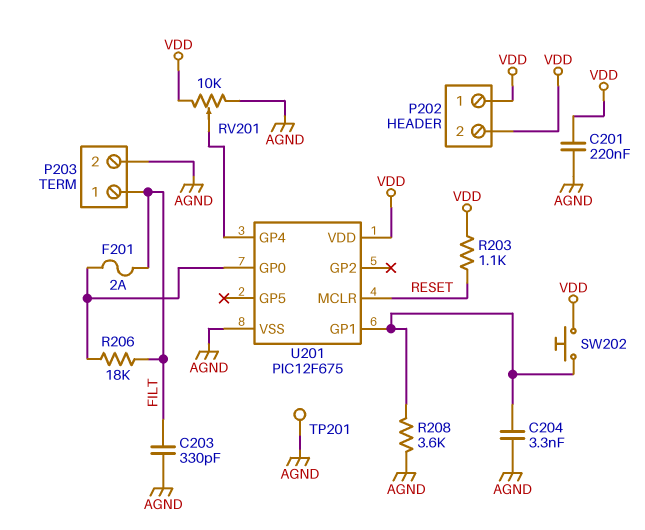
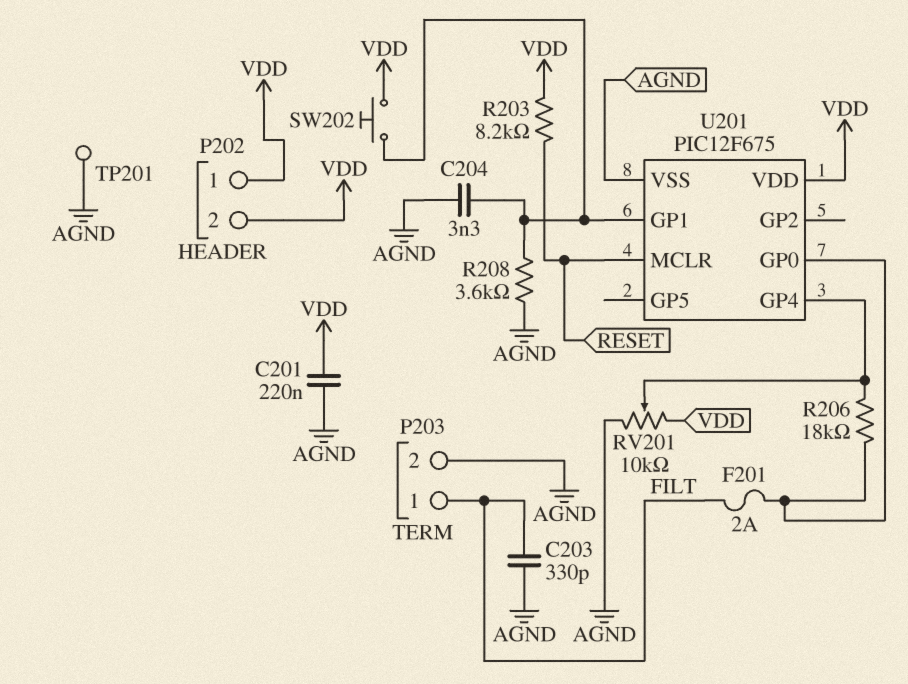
R203: 1.1k (RESET, VDD) -> 8.2k (RESET, VDD)
R206: 18k (FILT, U201/GP0) -> 18k (U201/GP0, U201/GP4)

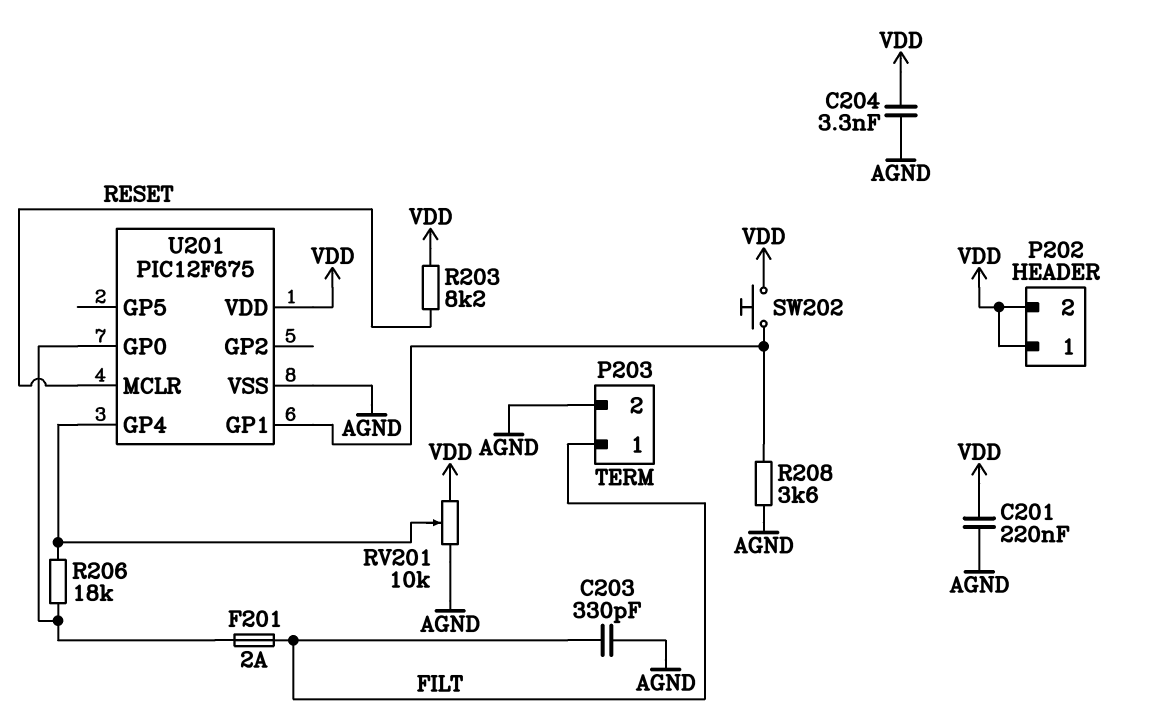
C204: 3.3nF (AGND, U201/GP1) -> 3.3nF (AGND, VDD)
TP201: test point (AGND) -> none

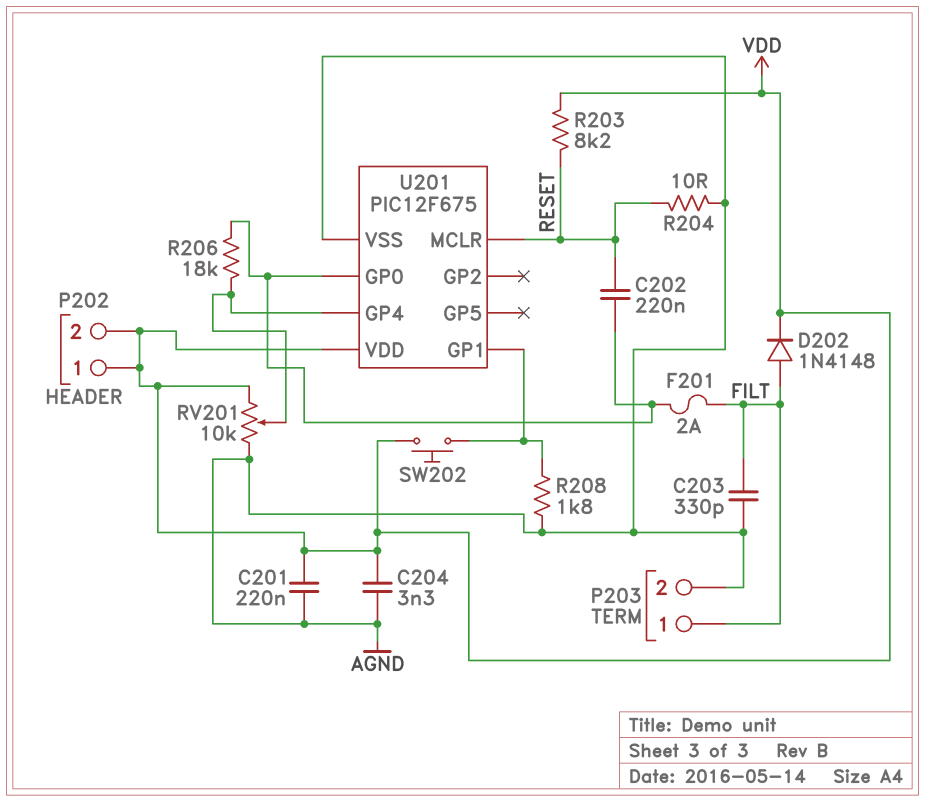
C202: none -> 220nF (RESET, U201/GP0)
D202: none -> diode 1N4148 (A FILT, K VDD)
R204: none -> 10 (AGND, RESET)
R208: 3.6k (AGND, U201/GP1) -> 1.8k (AGND, U201/GP1)

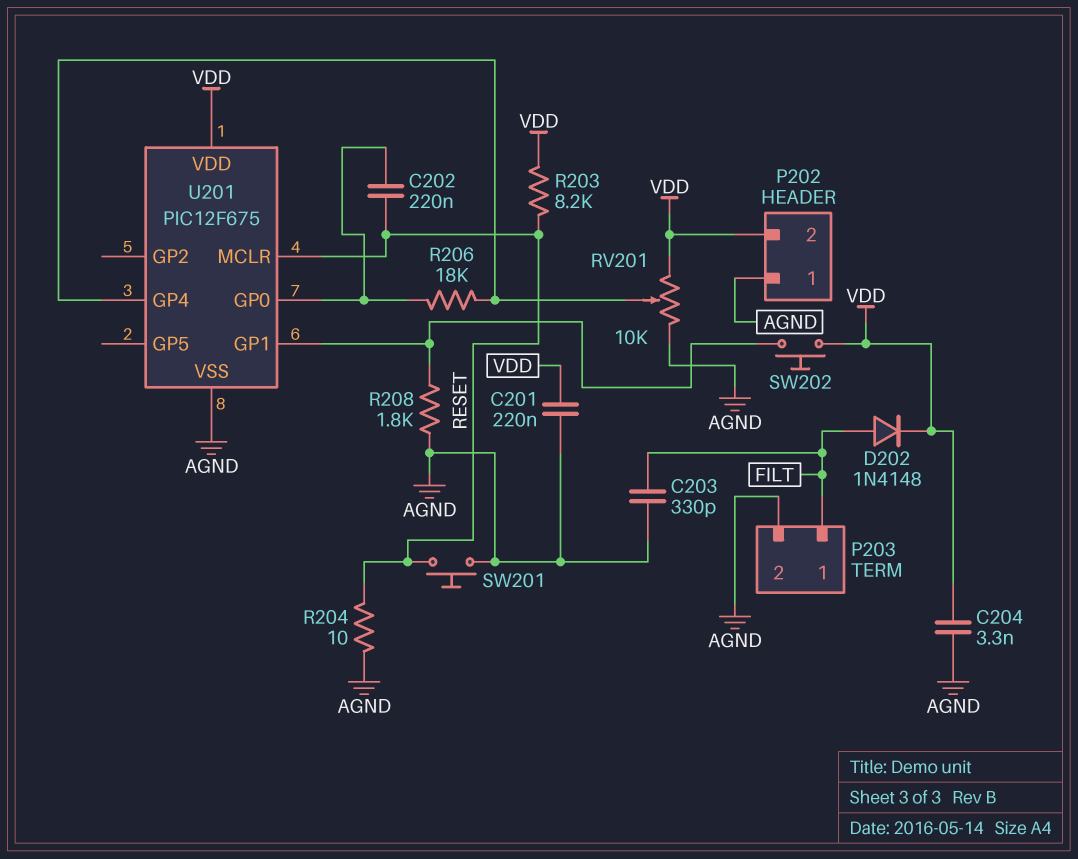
F201: 2A (FILT, U201/GP0) -> none
P202 pin 1: VDD -> AGND
SW201: none -> button (AGND, RESET)

